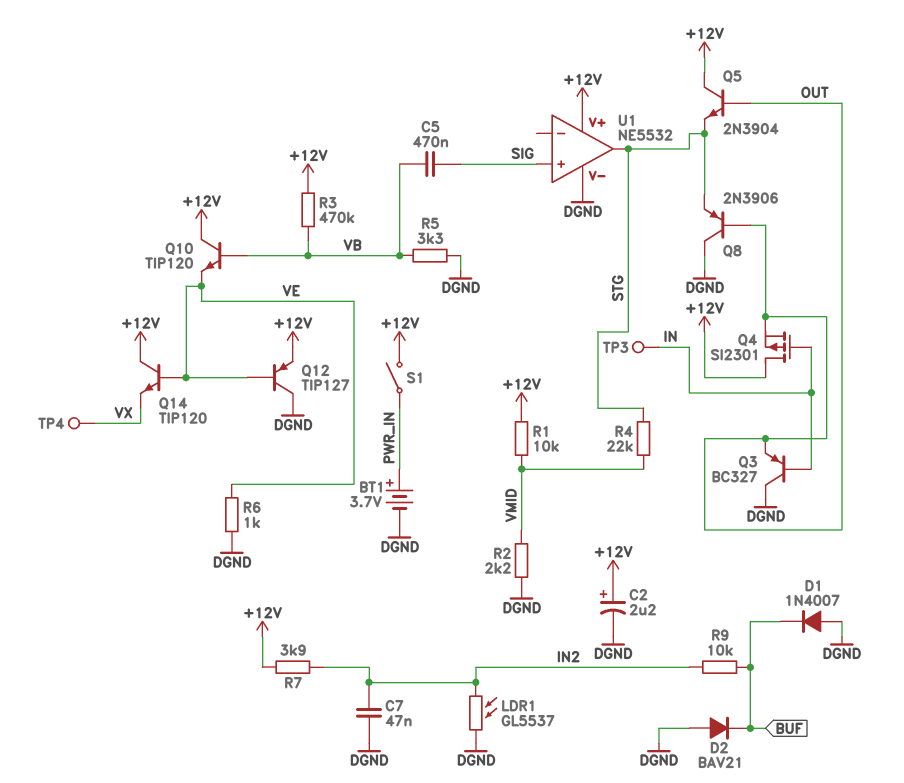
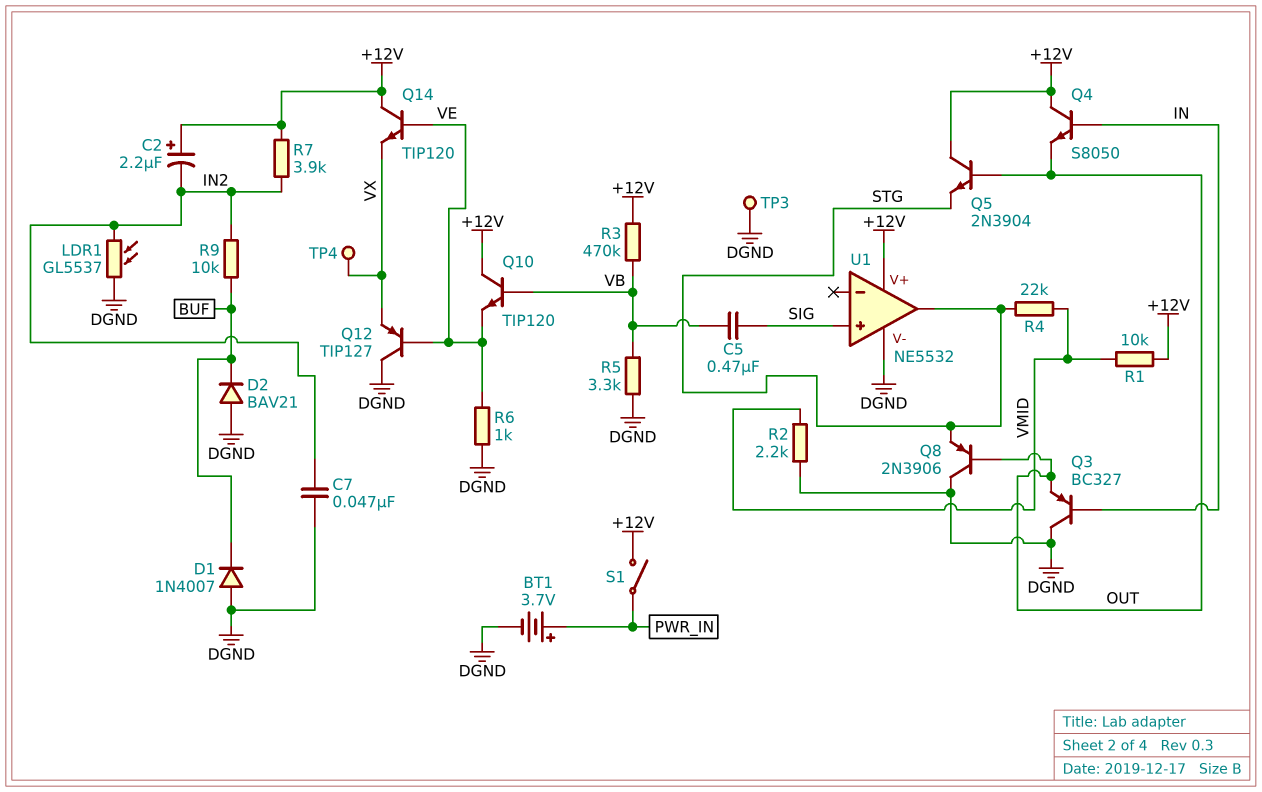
C2: 2.2uF (plus +12V, minus DGND) -> 2.2uF (plus +12V, minus IN2)
Q4: PMOS SI2301 (G IN, D +12V, S OUT) -> NPN S8050 (B IN, C +12V, E OUT)
Q12: PNP TIP127 (B VE, C DGND, E +12V) -> PNP TIP127 (B VE, C DGND, E VX)
TP3: test point (IN) -> test point (DGND)

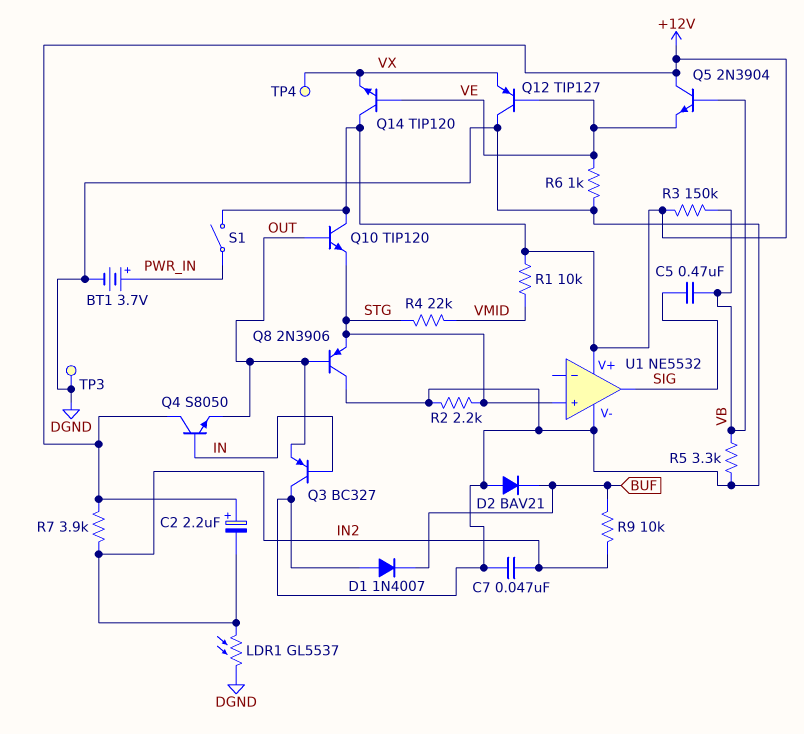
Q5: NPN 2N3904 (B OUT, C +12V, E STG) -> NPN 2N3904 (B VB, C +12V, E VE)
Q10: NPN TIP120 (B VB, C +12V, E VE) -> NPN TIP120 (B OUT, C +12V, E STG)
R2: 2.2k (DGND, VMID) -> 2.2k (DGND, STG)
R3: 470k (+12V, VB) -> 150k (+12V, VB)
U1 pin in+: SIG -> STG
U1 pin out: STG -> SIG

